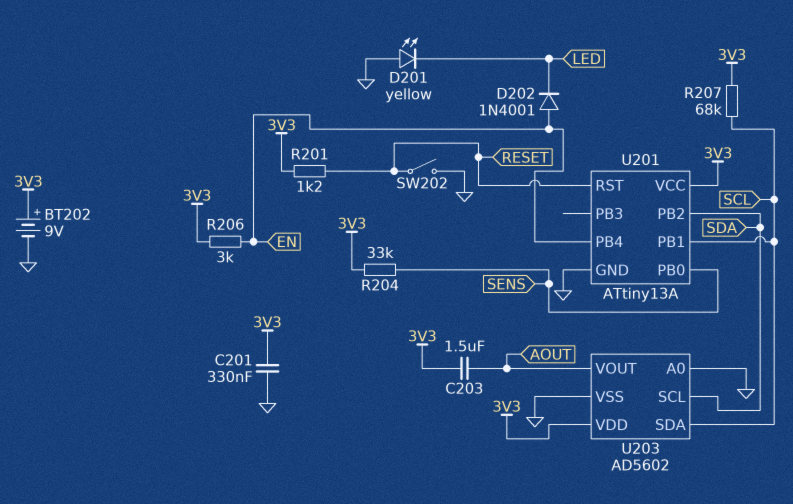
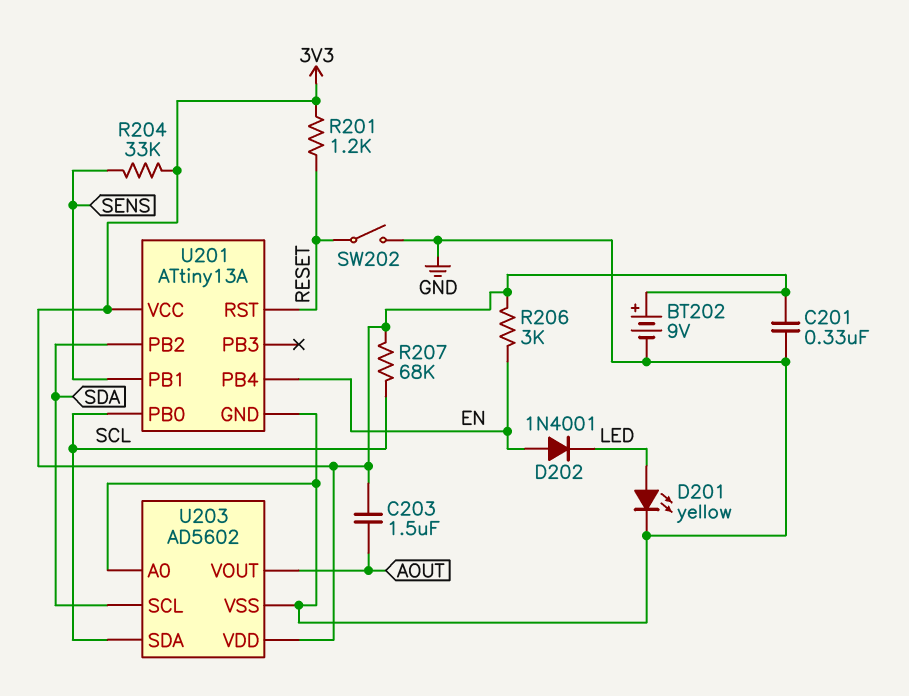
D201: LED yellow (A GND, K LED) -> LED yellow (A LED, K GND)
U201 pin PB0: SENS -> SCL
U201 pin PB1: SCL -> SENS

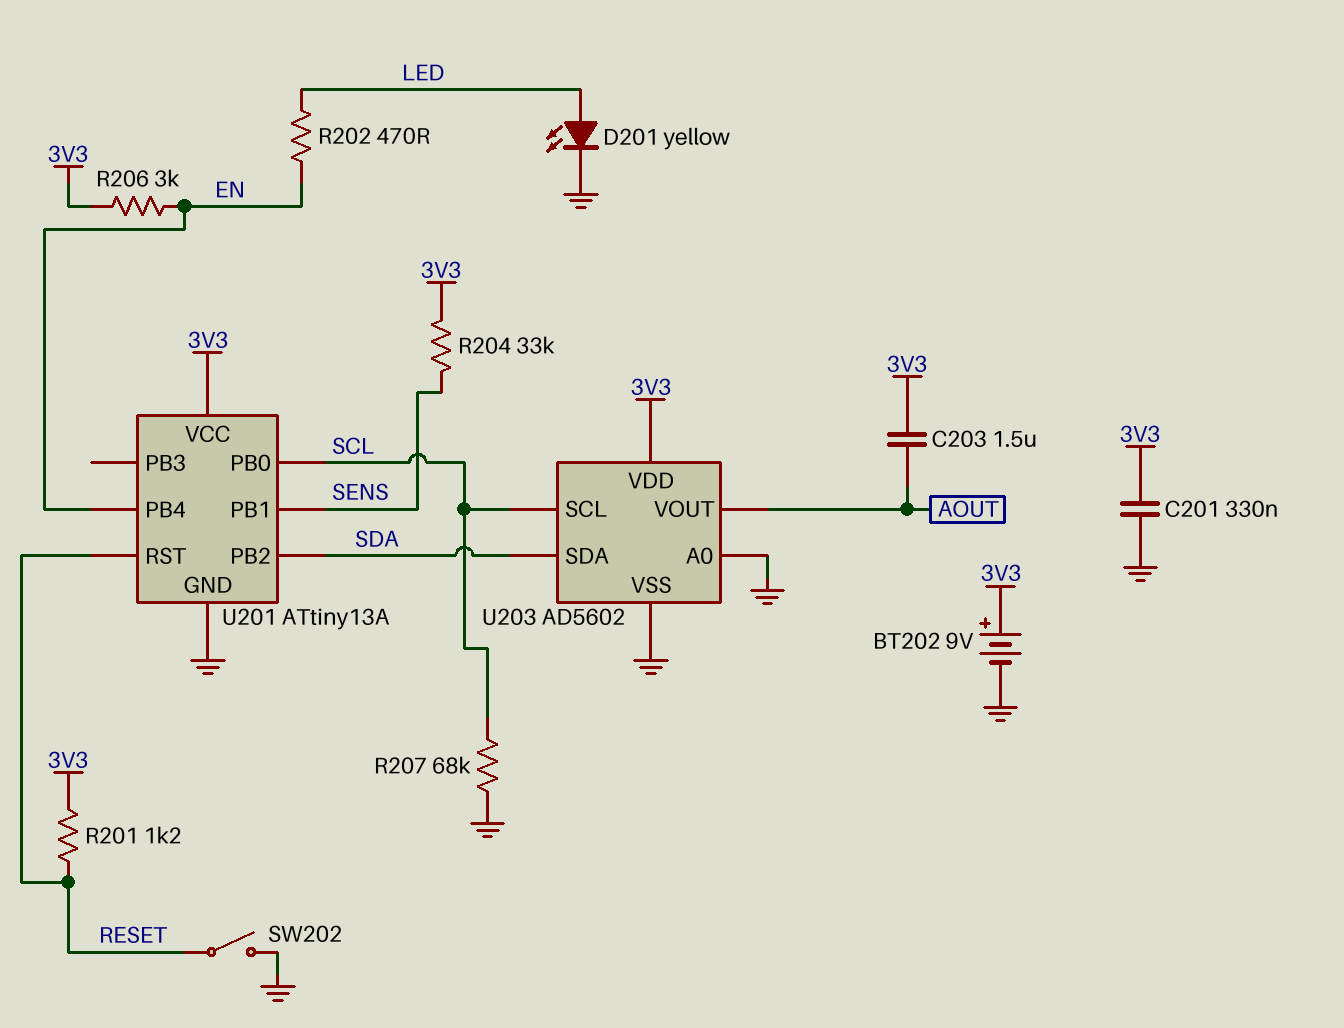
D202: diode 1N4001 (A EN, K LED) -> none
R202: none -> 470 (EN, LED)
R207: 68k (3V3, SCL) -> 68k (GND, SCL)
U203 pin SCL: SDA -> SCL
U203 pin SDA: SCL -> SDA

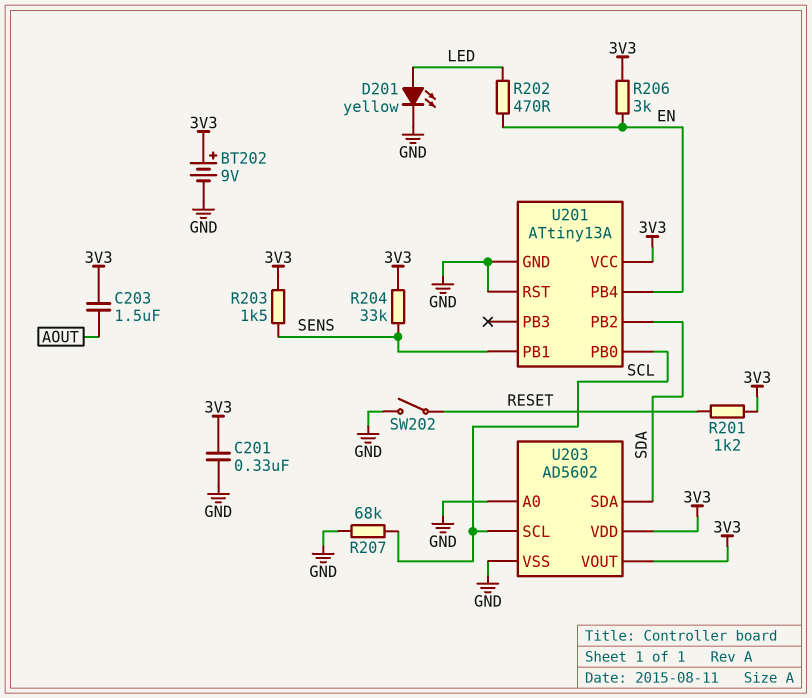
R203: none -> 1.5k (3V3, SENS)
U201 pin RST: RESET -> GND
U203 pin VOUT: AOUT -> 3V3

